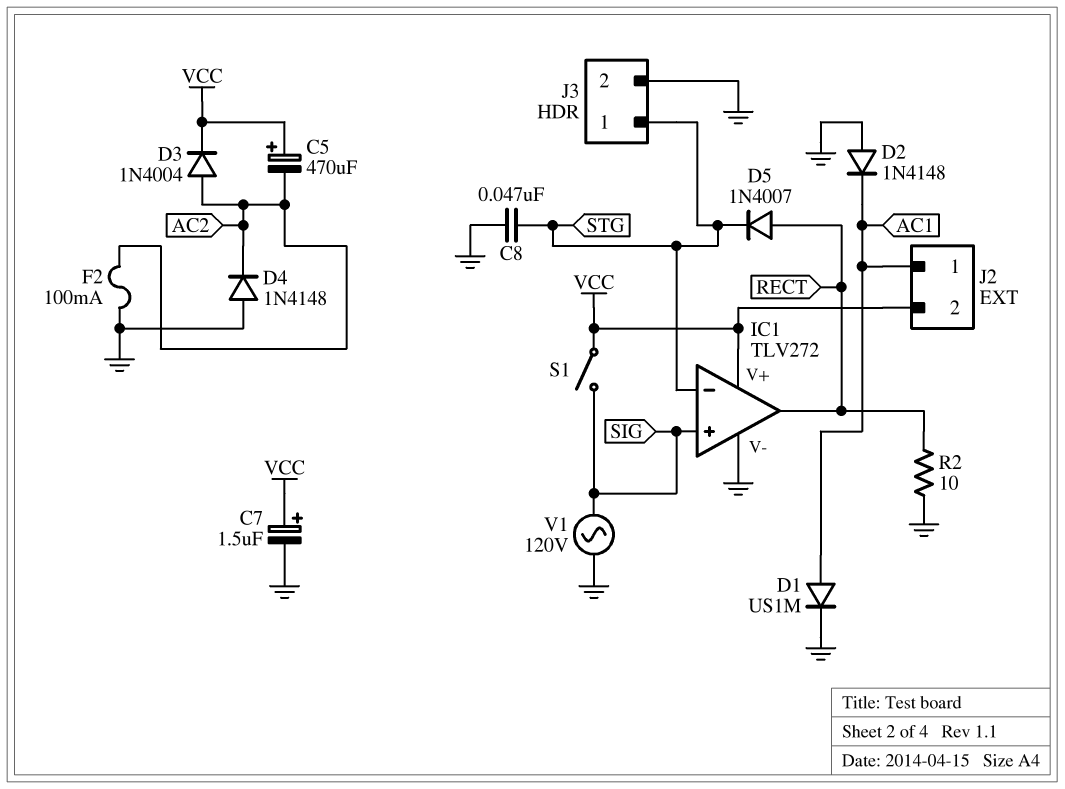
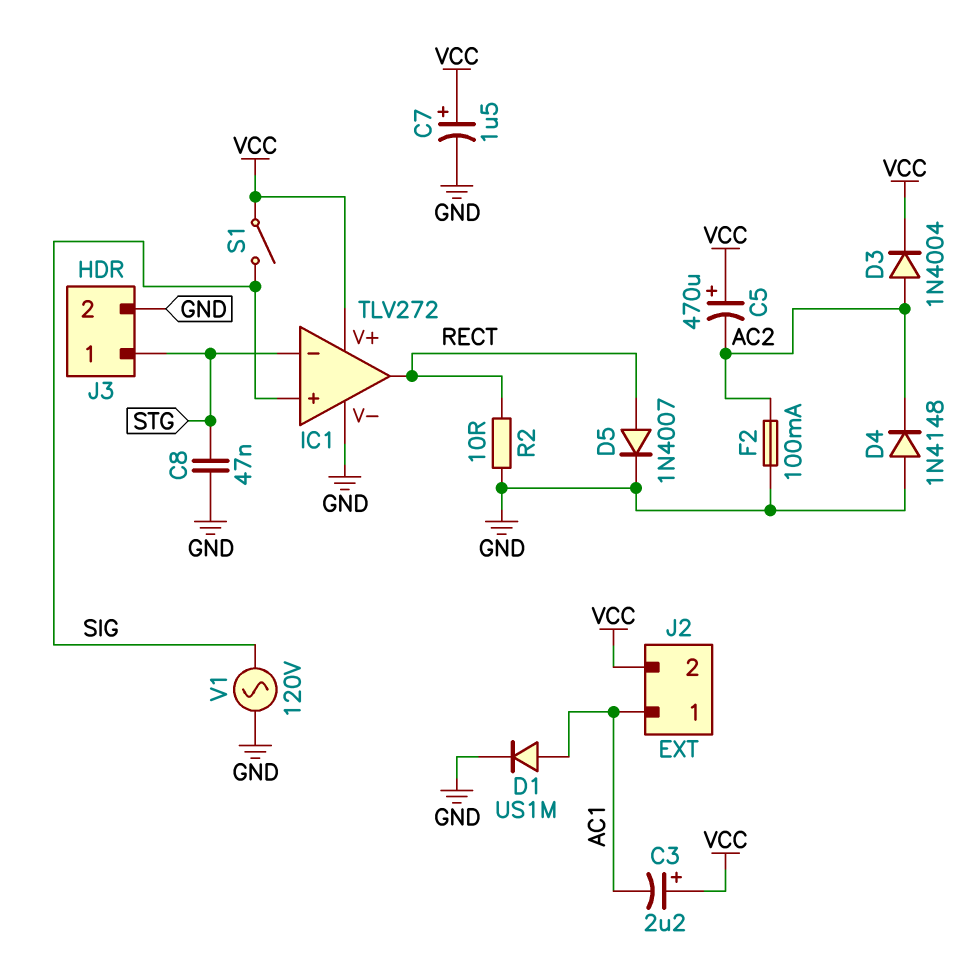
C3: none -> 2.2uF (plus VCC, minus AC1)
D2: diode 1N4148 (A GND, K AC1) -> none
D5: diode 1N4007 (A RECT, K STG) -> diode 1N4007 (A RECT, K GND)

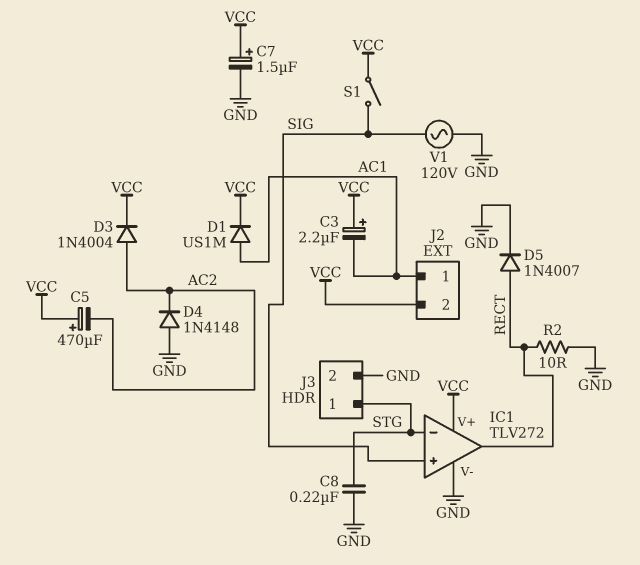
C8: 47nF (GND, STG) -> 220nF (GND, STG)
D1: diode US1M (A AC1, K GND) -> diode US1M (A AC1, K VCC)
F2: 100mA (AC2, GND) -> none

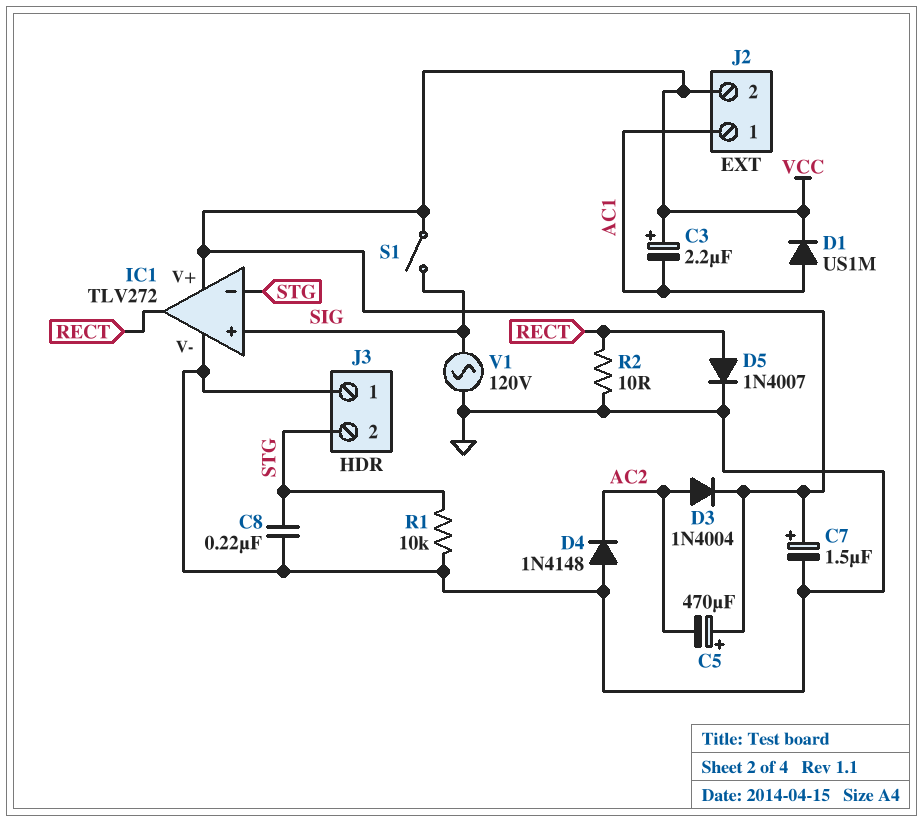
J3 pin 1: STG -> GND
J3 pin 2: GND -> STG
R1: none -> 10k (GND, STG)

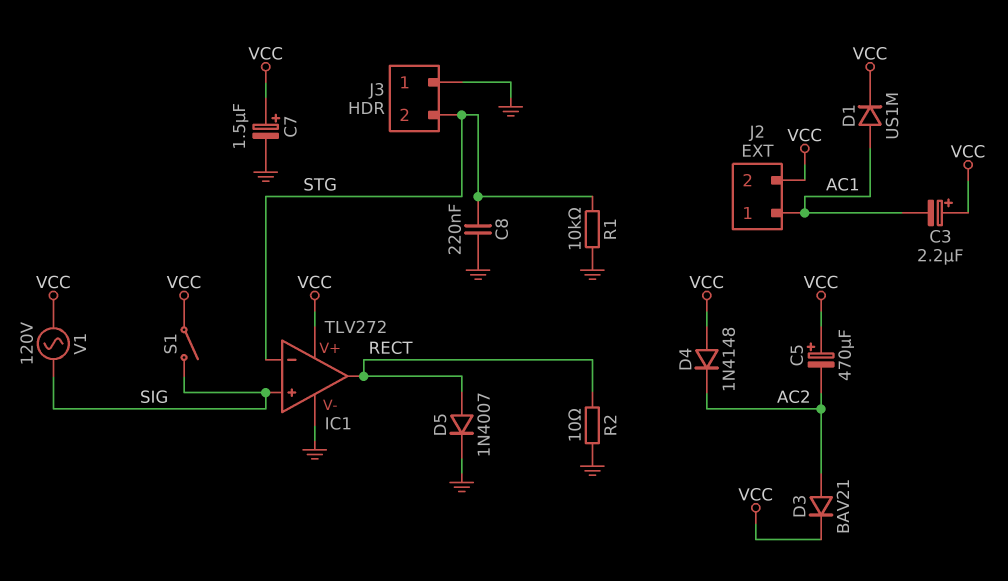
D3: diode 1N4004 (A AC2, K VCC) -> diode BAV21 (A AC2, K VCC)
D4: diode 1N4148 (A GND, K AC2) -> diode 1N4148 (A VCC, K AC2)
V1: AC 120V (GND, SIG) -> AC 120V (SIG, VCC)

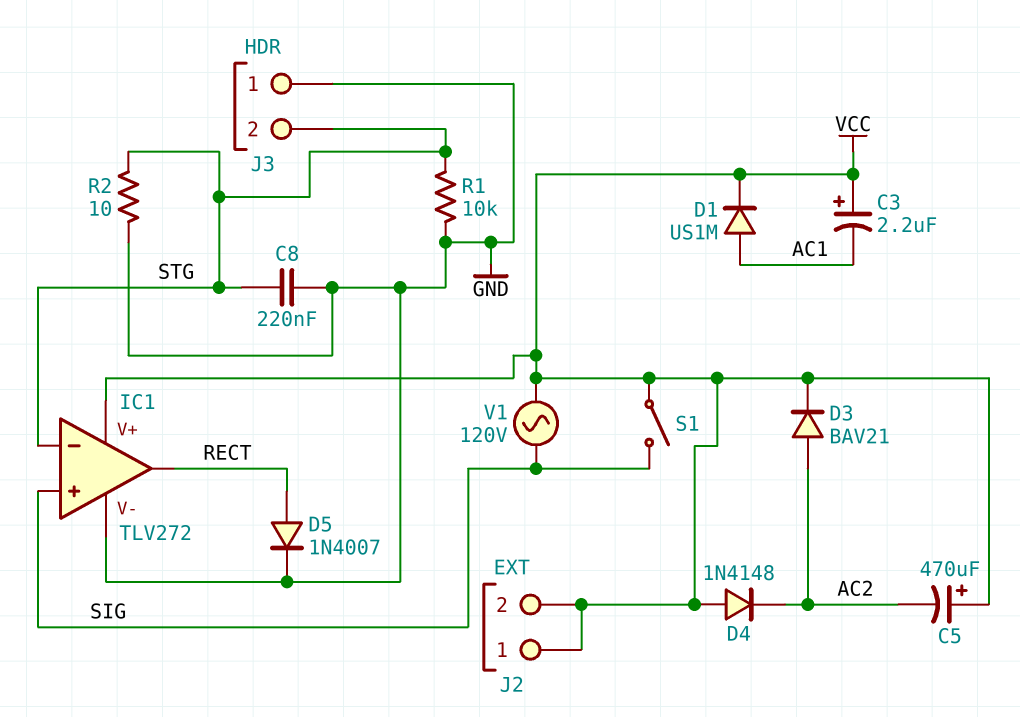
C7: 1.5uF (plus VCC, minus GND) -> none
J2 pin 1: AC1 -> VCC
R2: 10 (GND, RECT) -> 10 (GND, STG)

